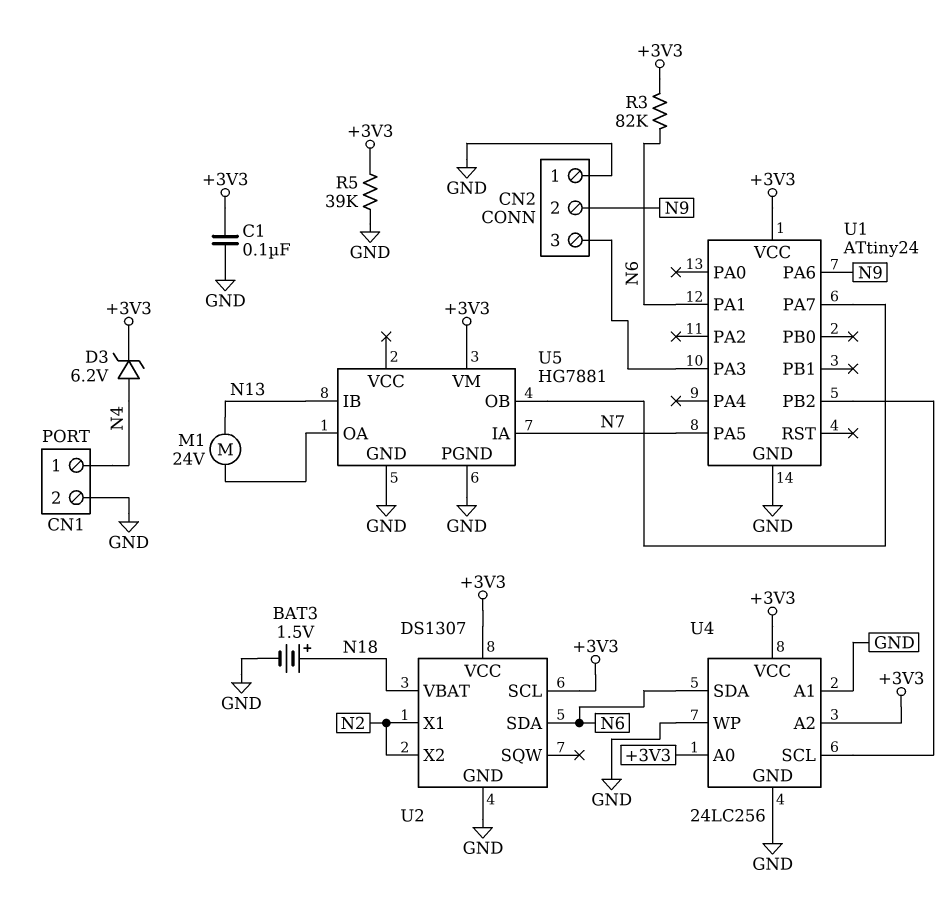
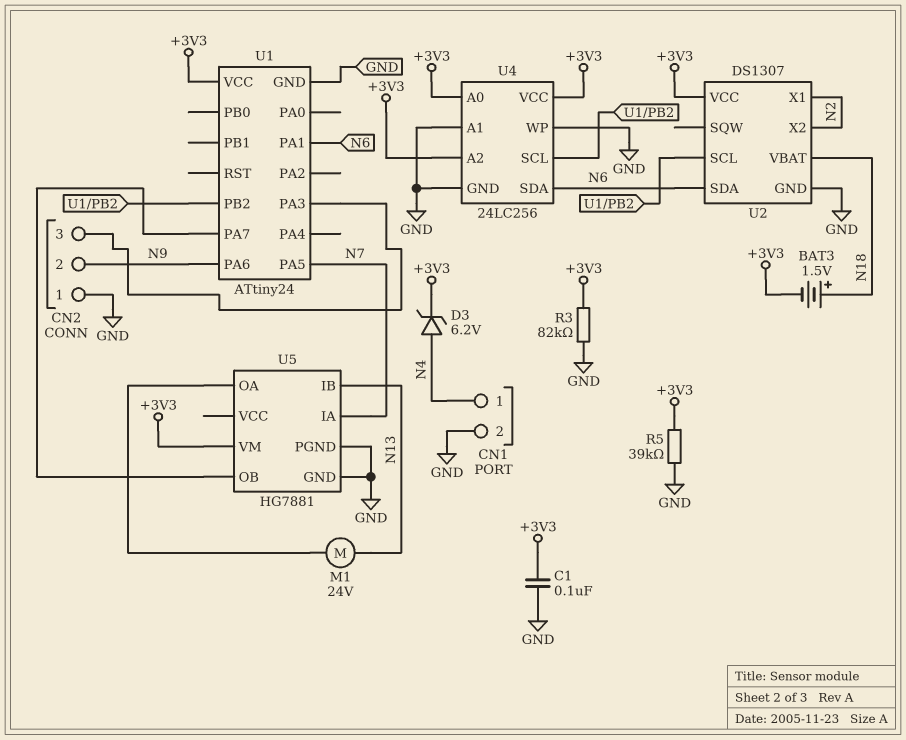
BAT3: 1.5V (plus N18, minus GND) -> 1.5V (plus N18, minus +3V3)
R3: 82k (+3V3, N6) -> 82k (+3V3, GND)
U2 pin SCL: +3V3 -> U1/PB2

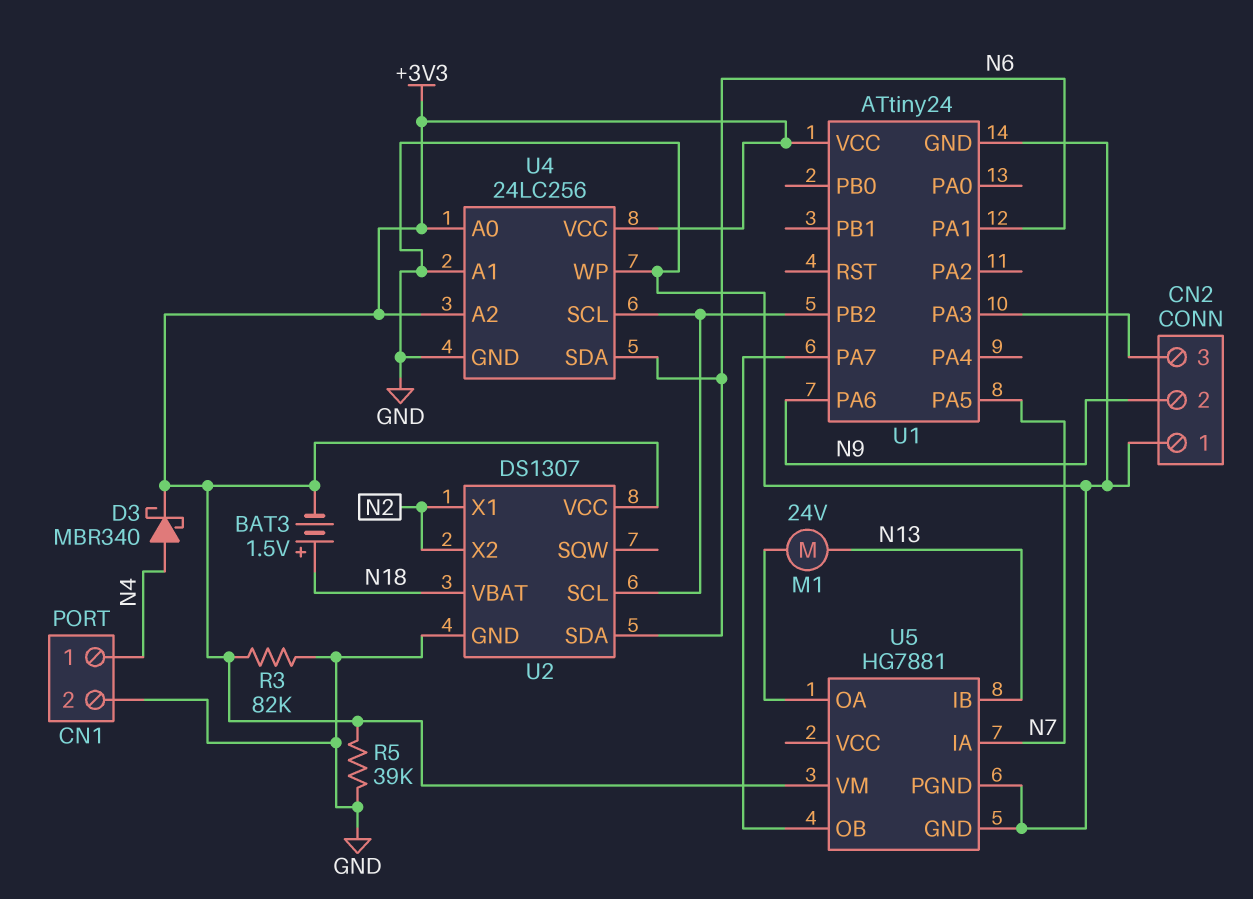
C1: 100nF (+3V3, GND) -> none
D3: zener 6.2V (A N4, K +3V3) -> schottky MBR340 (A N4, K +3V3)

